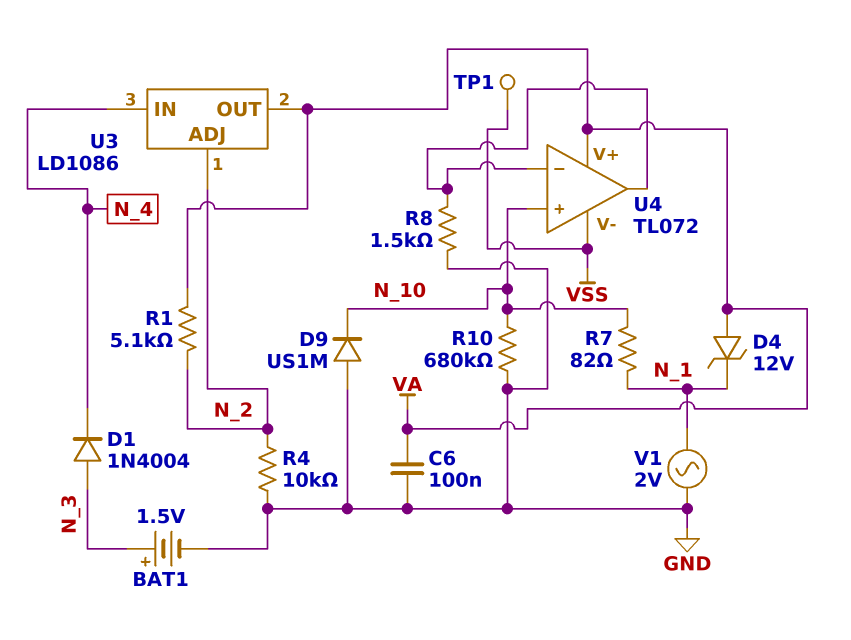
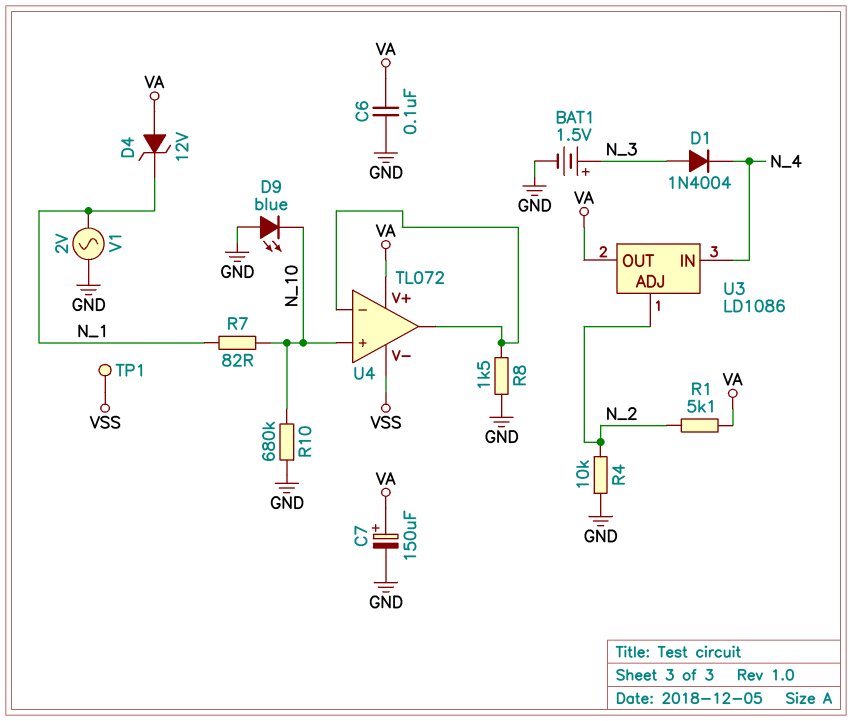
C7: none -> 150uF (plus VA, minus GND)
D9: diode US1M (A GND, K N_10) -> LED blue (A GND, K N_10)

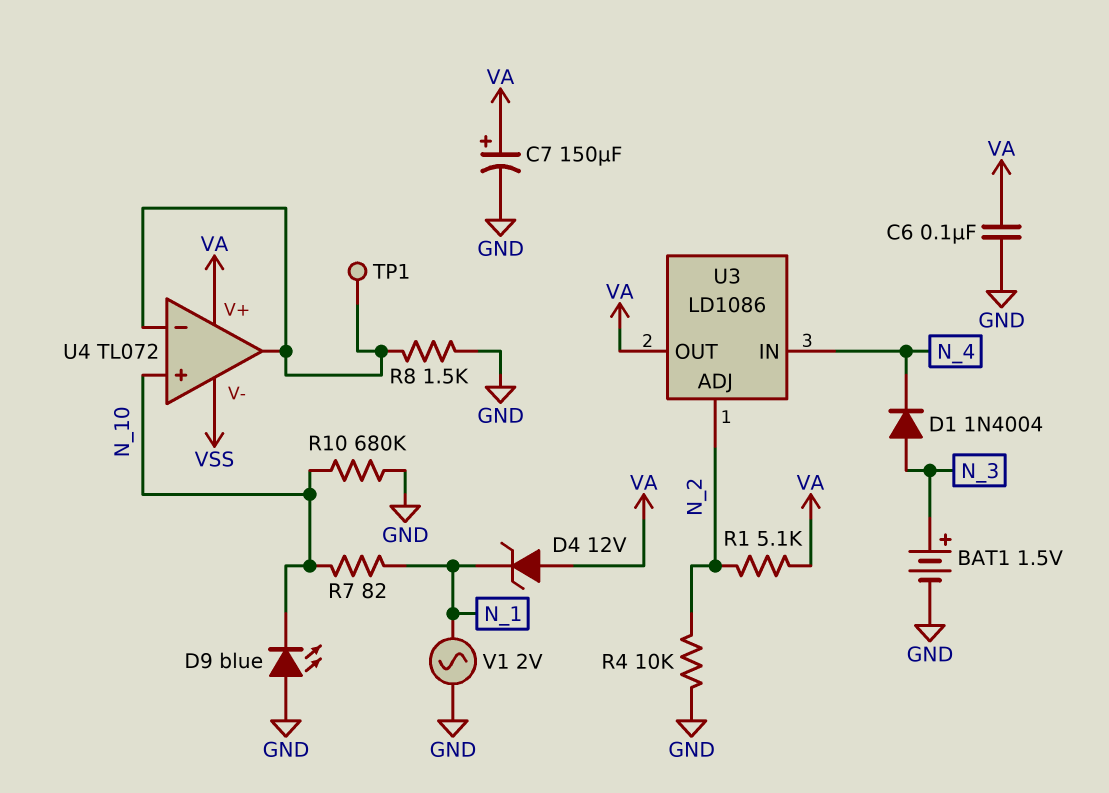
TP1: test point (VSS) -> test point (U4/in-)

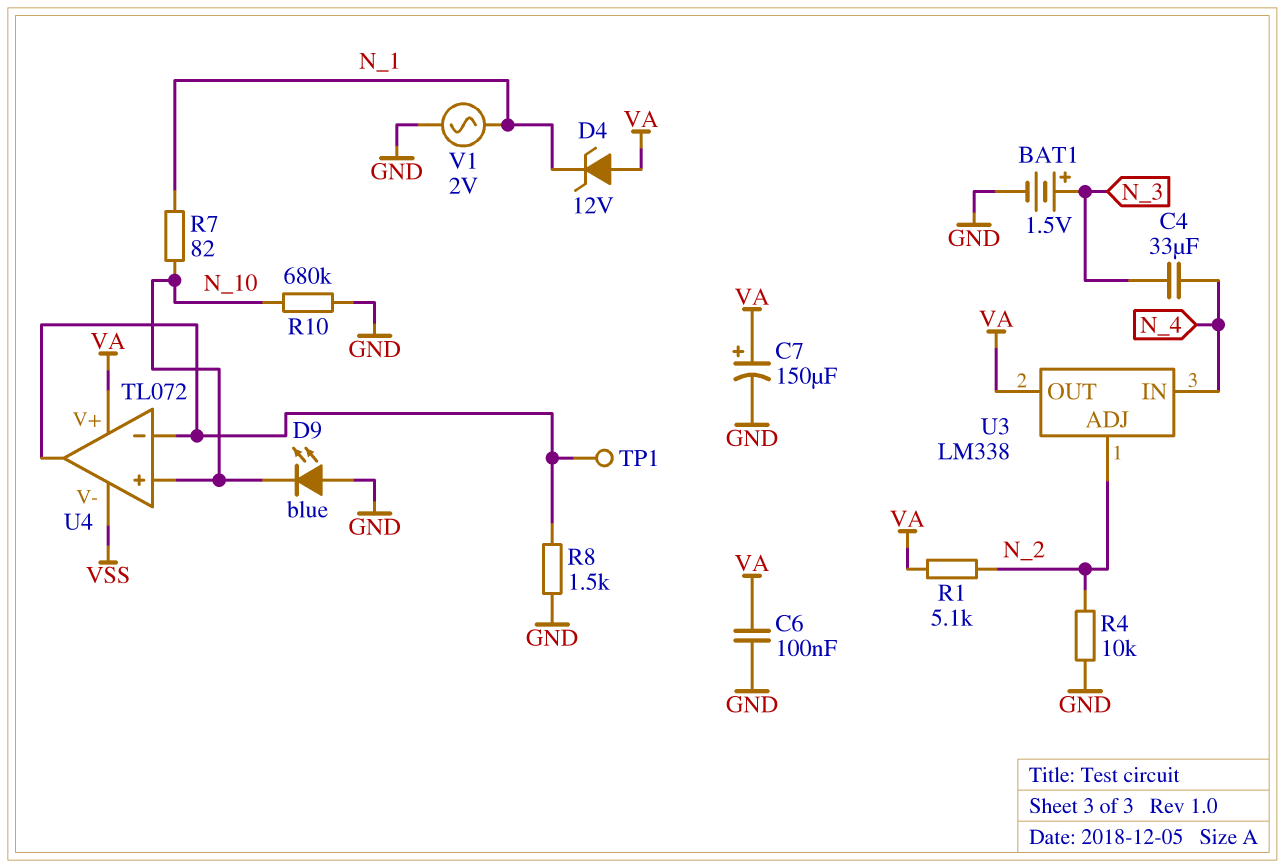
C4: none -> 33uF (N_3, N_4)
D1: diode 1N4004 (A N_3, K N_4) -> none
U3: LD1086 -> LM338

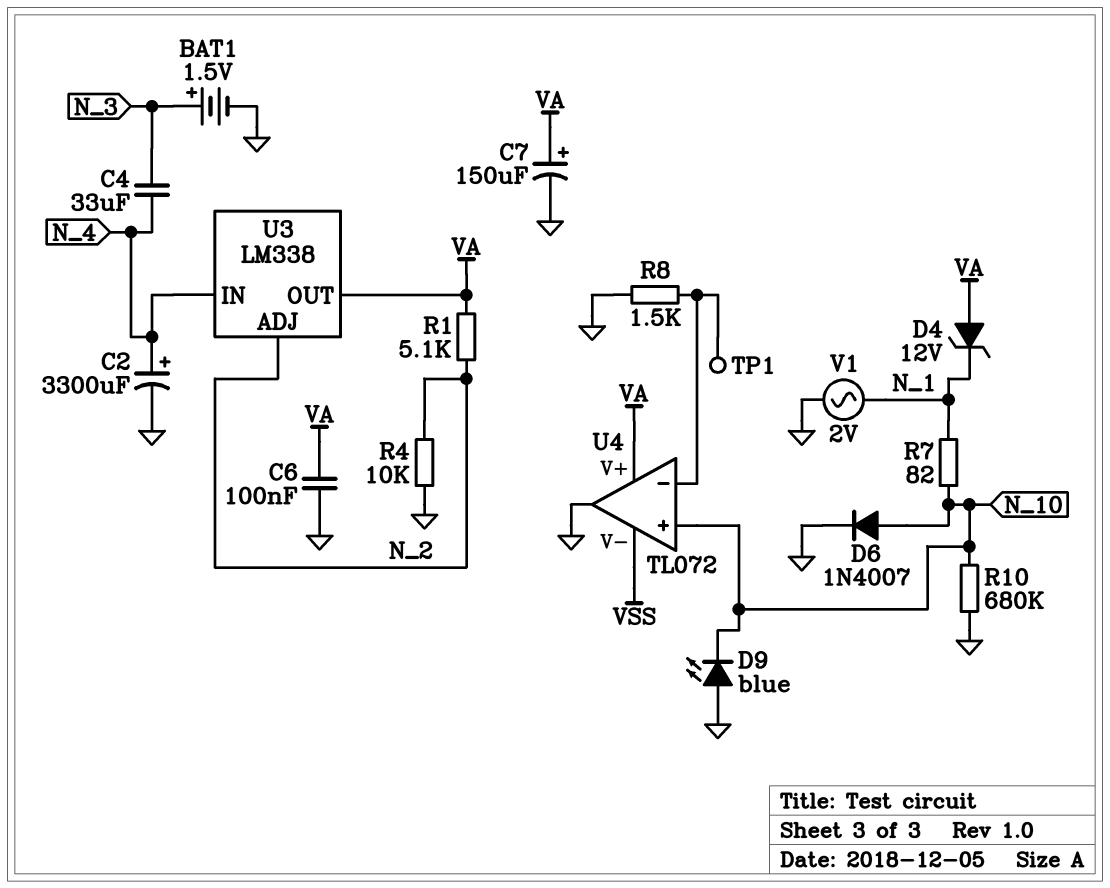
C2: none -> 3300uF (plus N_4, minus GND)
D6: none -> diode 1N4007 (A N_10, K GND)
U4 pin out: U4/in- -> GND

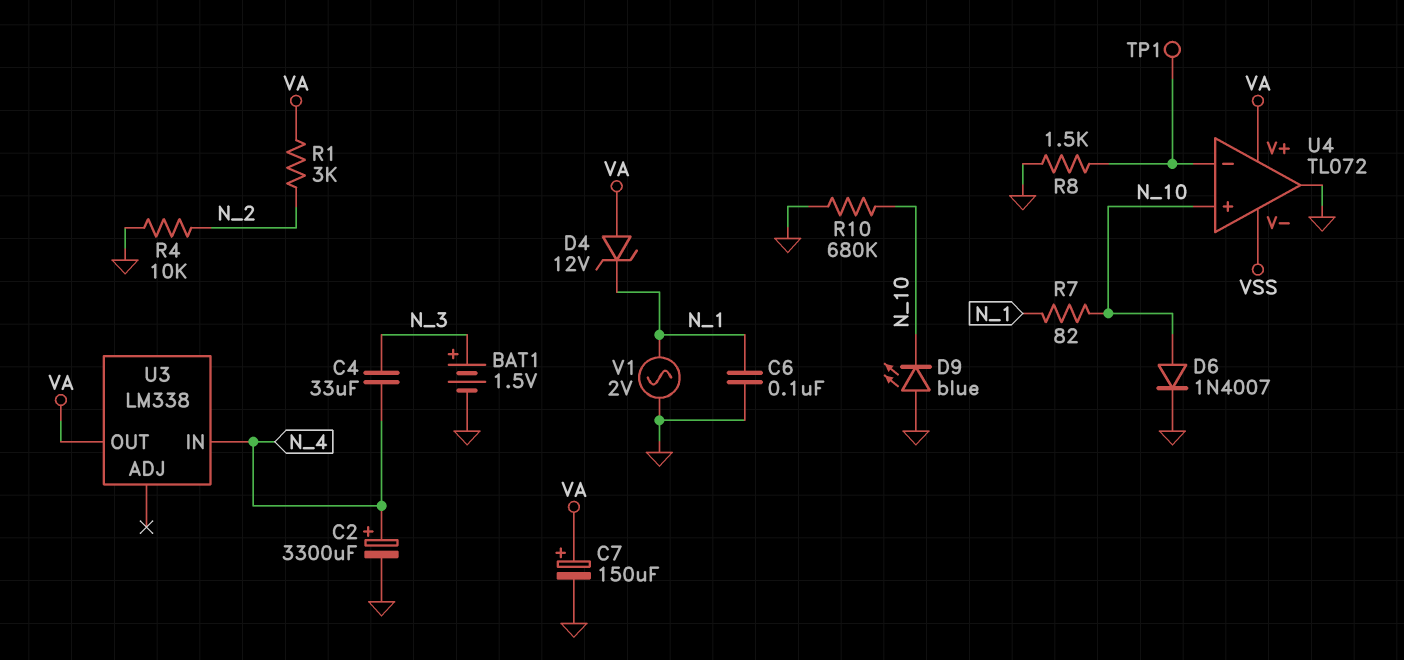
C6: 100nF (GND, VA) -> 100nF (GND, N_1)
R1: 5.1k (N_2, VA) -> 3k (N_2, VA)
U3 pin ADJ: N_2 -> none

